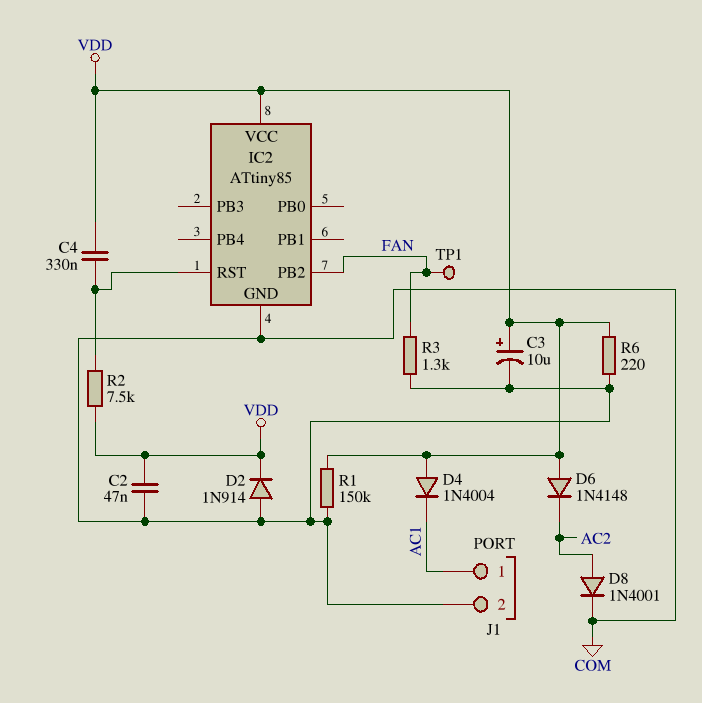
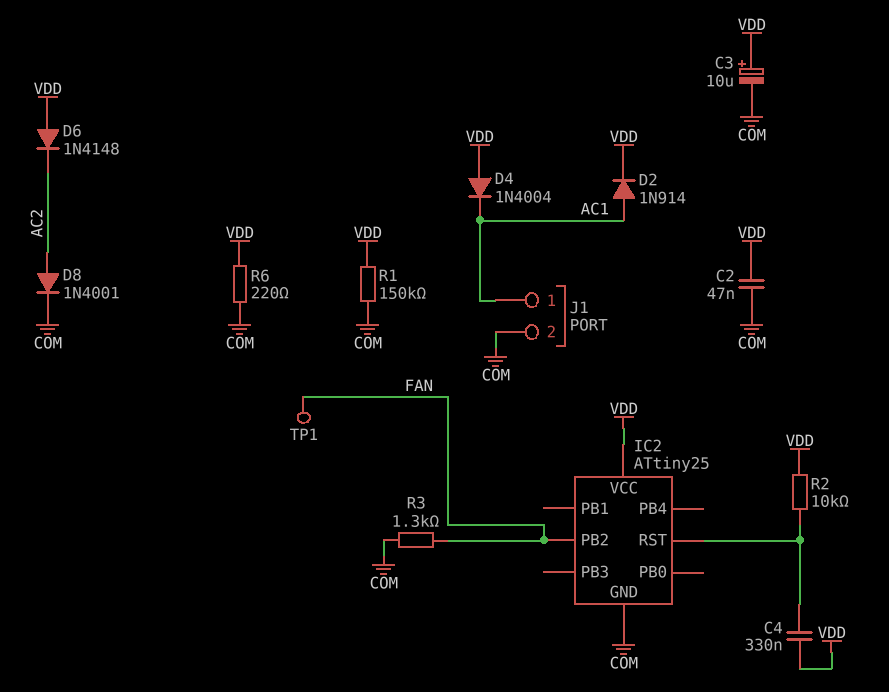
D2: diode 1N914 (A COM, K VDD) -> diode 1N914 (A AC1, K VDD)
IC2: ATtiny85 -> ATtiny25
R2: 7.5k (IC2/RST, VDD) -> 10k (IC2/RST, VDD)

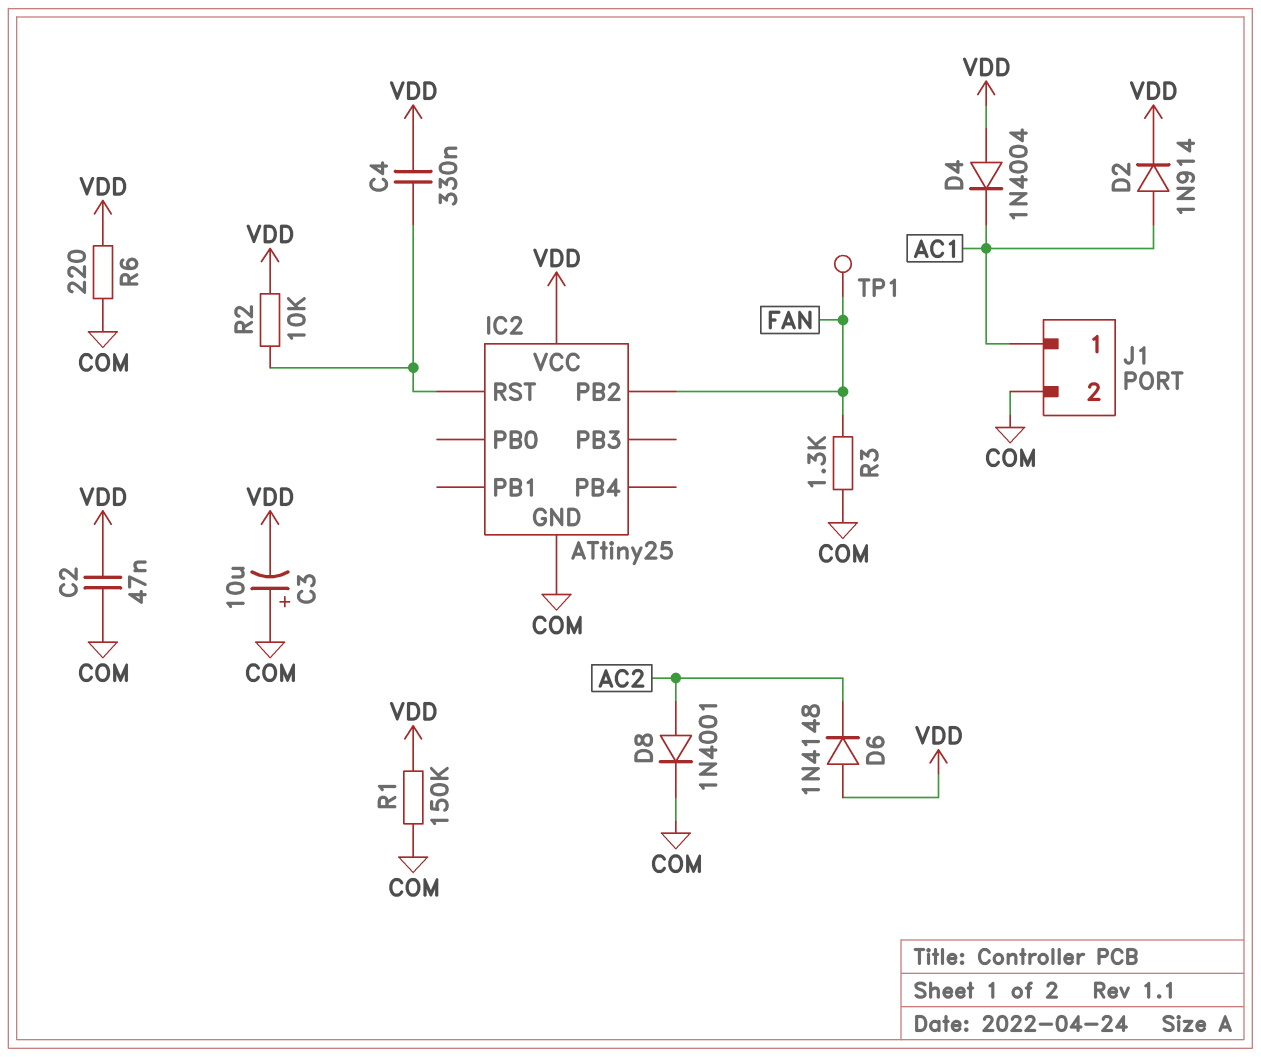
C3: 10uF (plus VDD, minus COM) -> 10uF (plus COM, minus VDD)

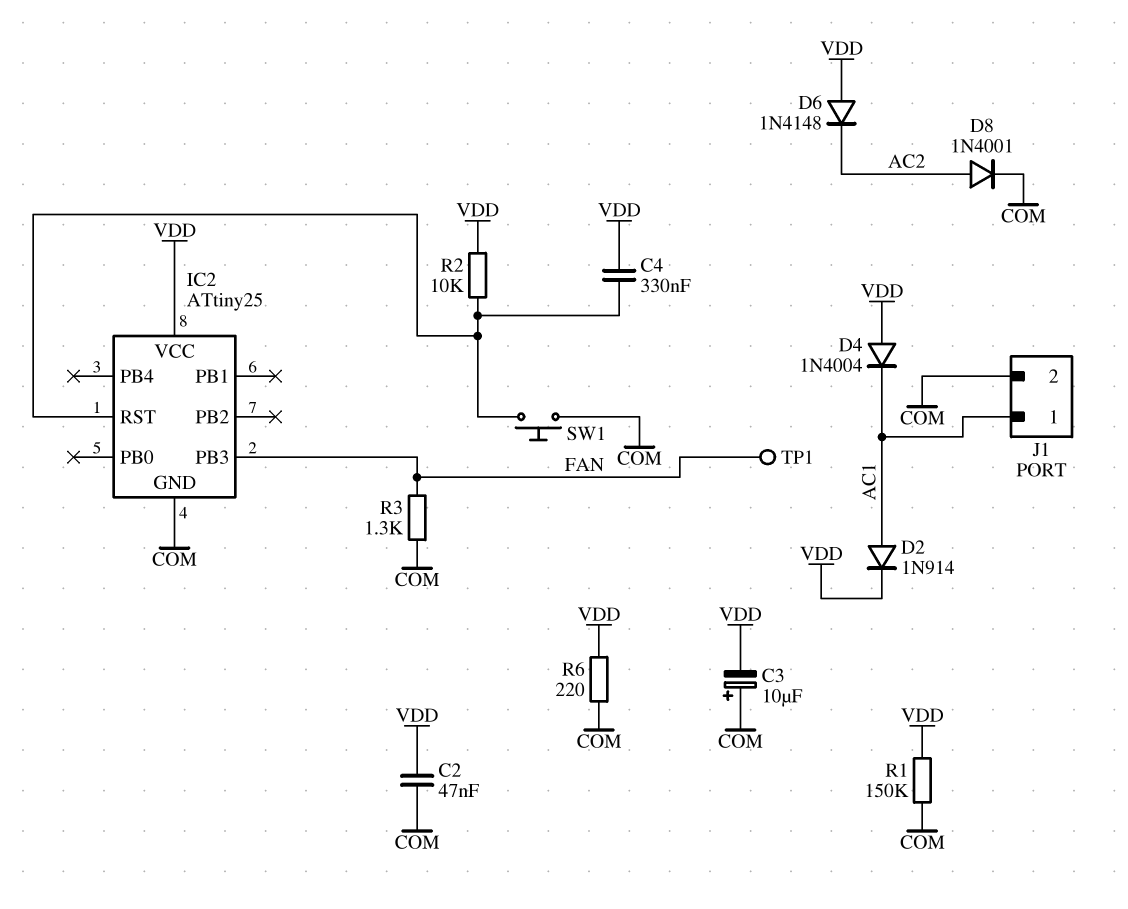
IC2 pin PB2: FAN -> none
IC2 pin PB3: none -> FAN
SW1: none -> button (COM, IC2/RST)

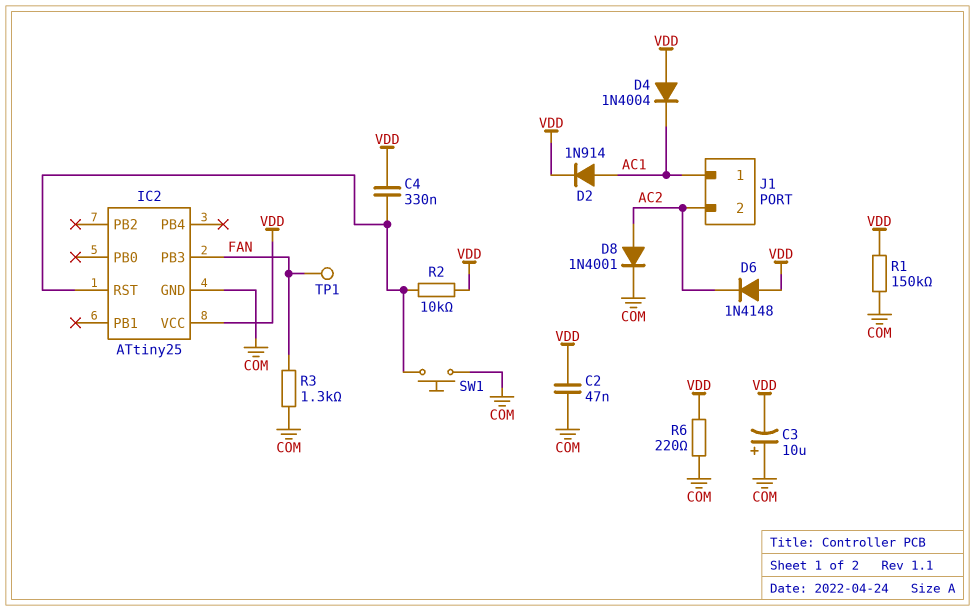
J1 pin 2: COM -> AC2

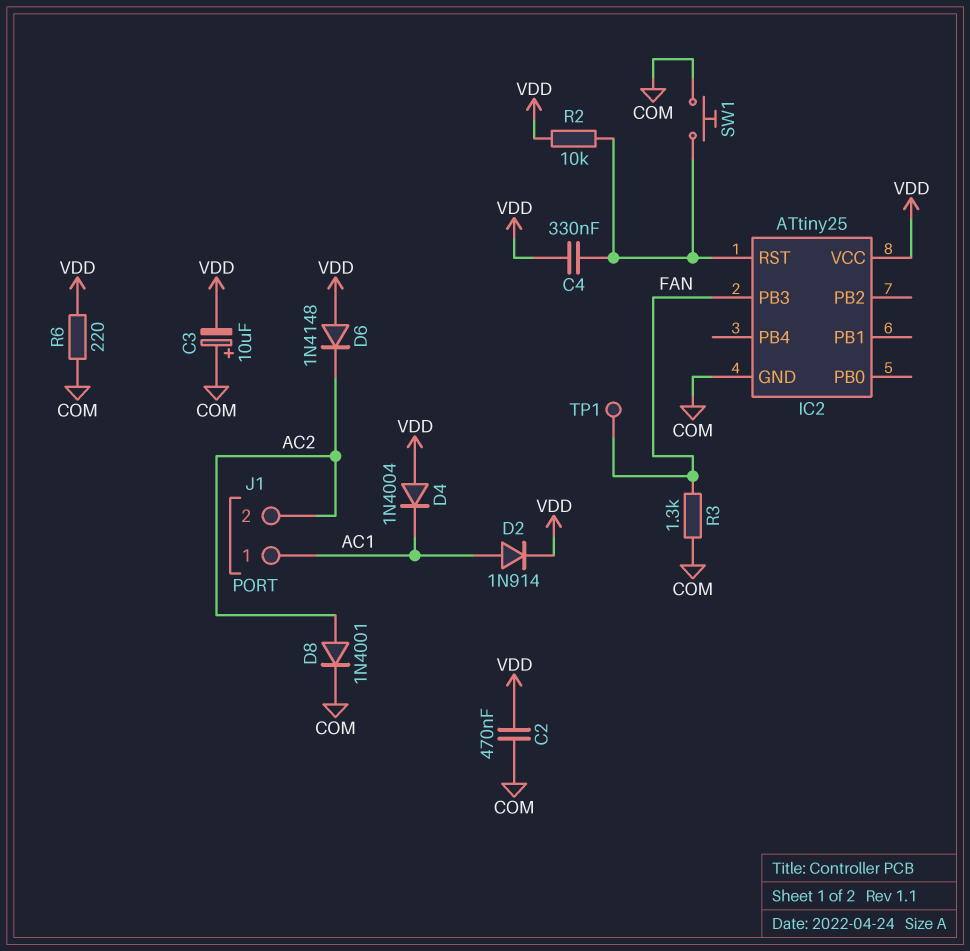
C2: 47nF (COM, VDD) -> 470nF (COM, VDD)
R1: 150k (COM, VDD) -> none

